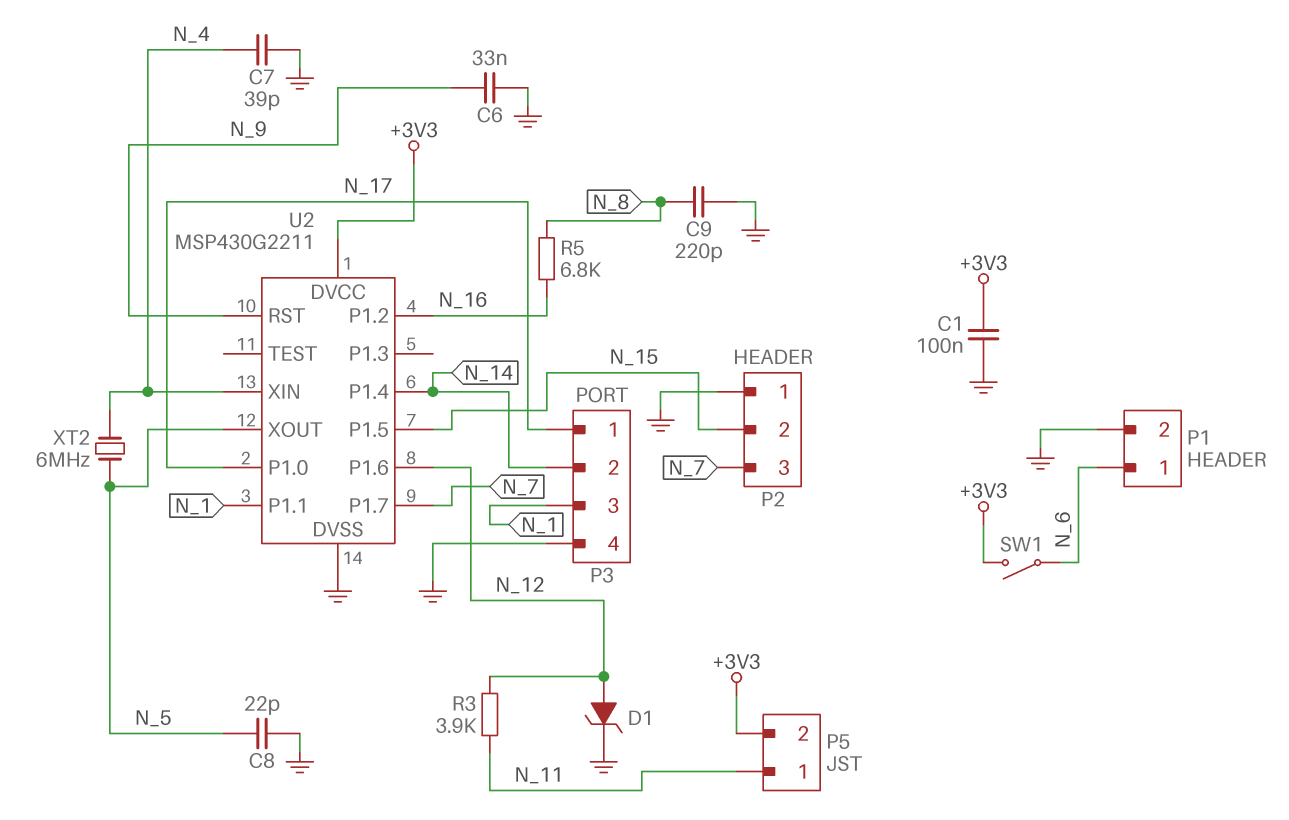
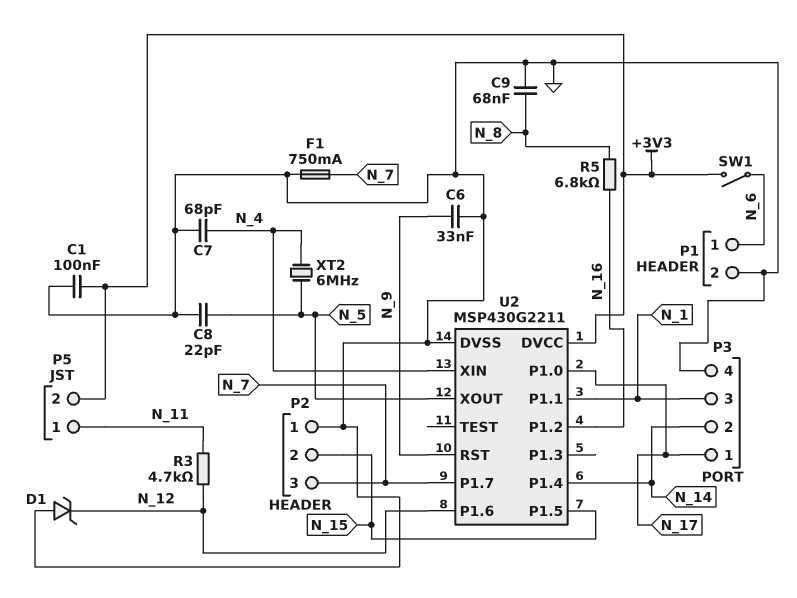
C7: 39pF (GND, N_4) -> 68pF (GND, N_4)
C9: 220pF (GND, N_8) -> 68nF (GND, N_8)
D1: zener (A N_12, K GND) -> zener (A GND, K N_12)
F1: none -> 750mA (GND, N_7)
R3: 3.9k (N_11, N_12) -> 4.7k (N_11, N_12)

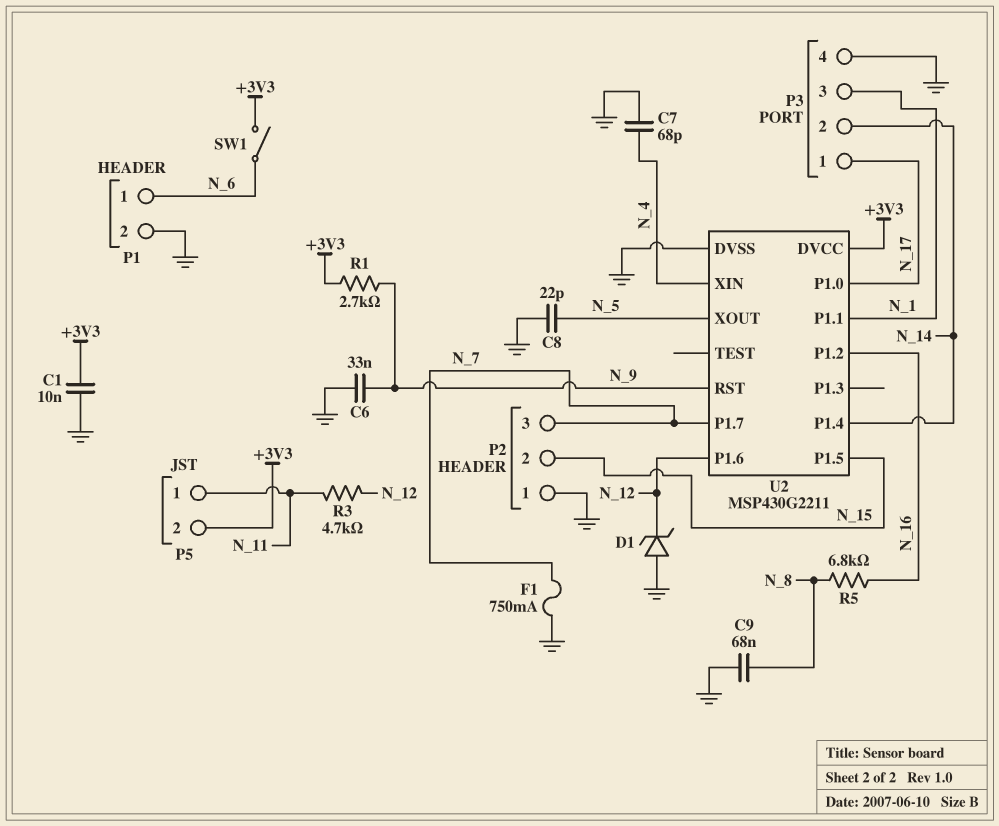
C1: 100nF (+3V3, GND) -> 10nF (+3V3, GND)
R1: none -> 2.7k (+3V3, N_9)
XT2: 6MHz (N_4, N_5) -> none

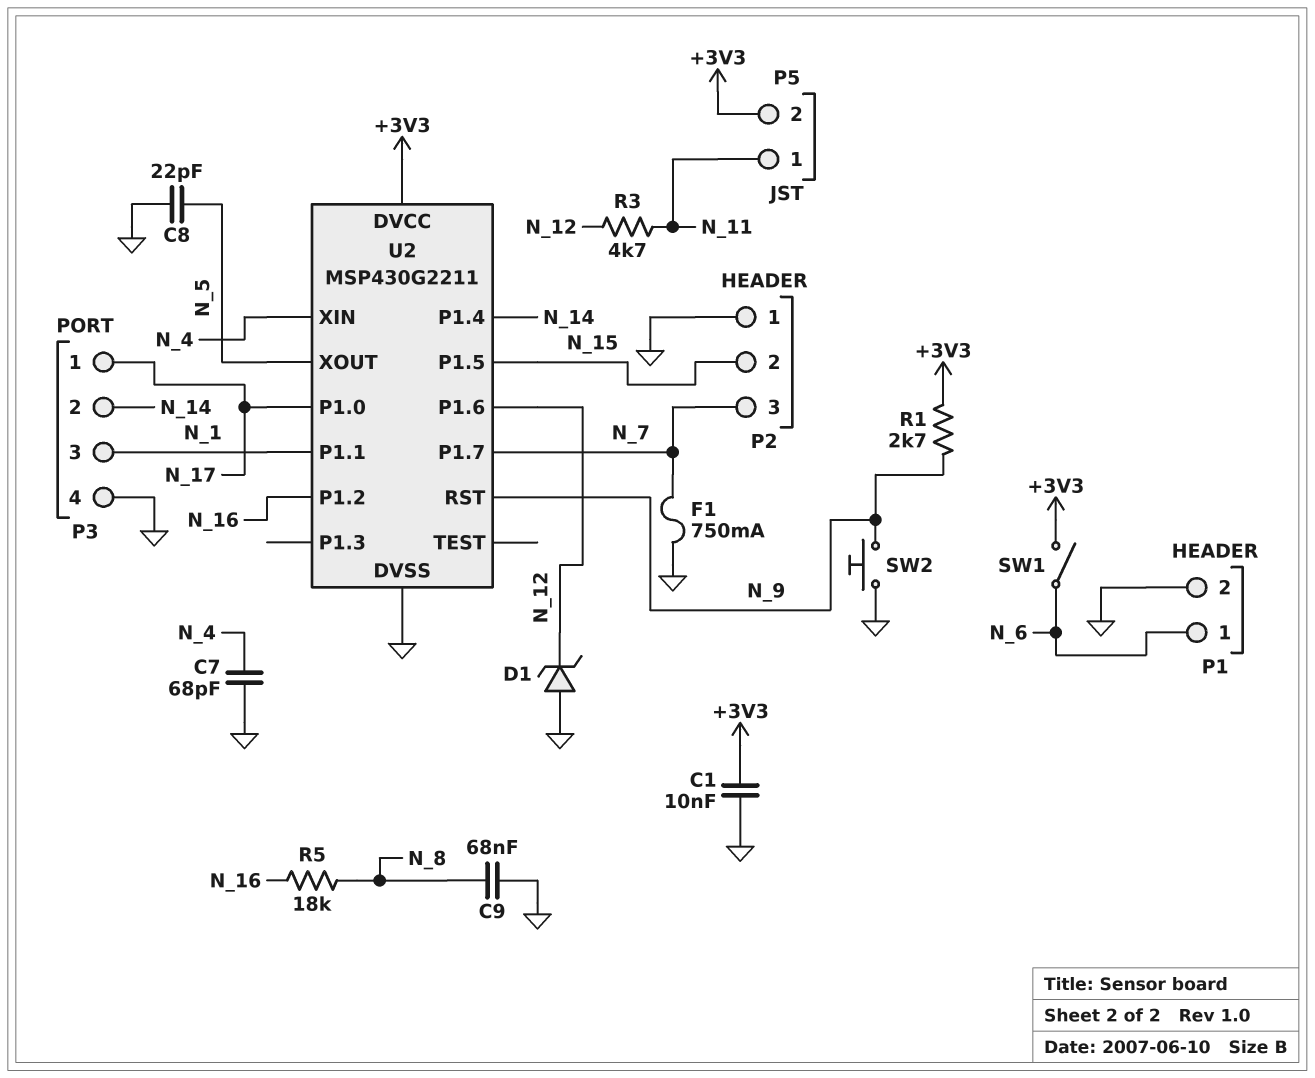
C6: 33nF (GND, N_9) -> none
R5: 6.8k (N_8, N_16) -> 18k (N_8, N_16)
SW2: none -> button (GND, N_9)

